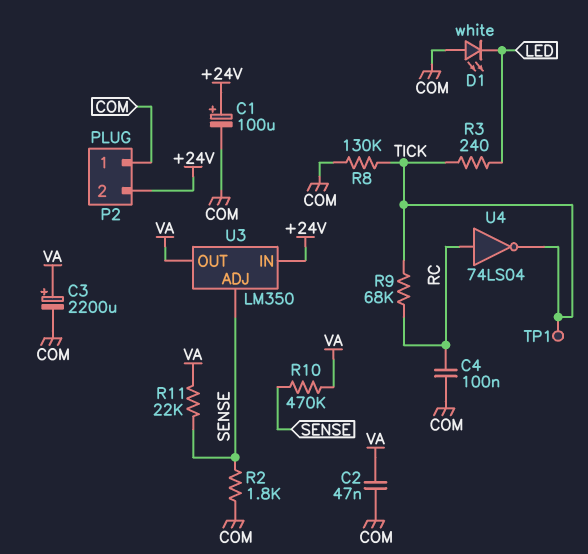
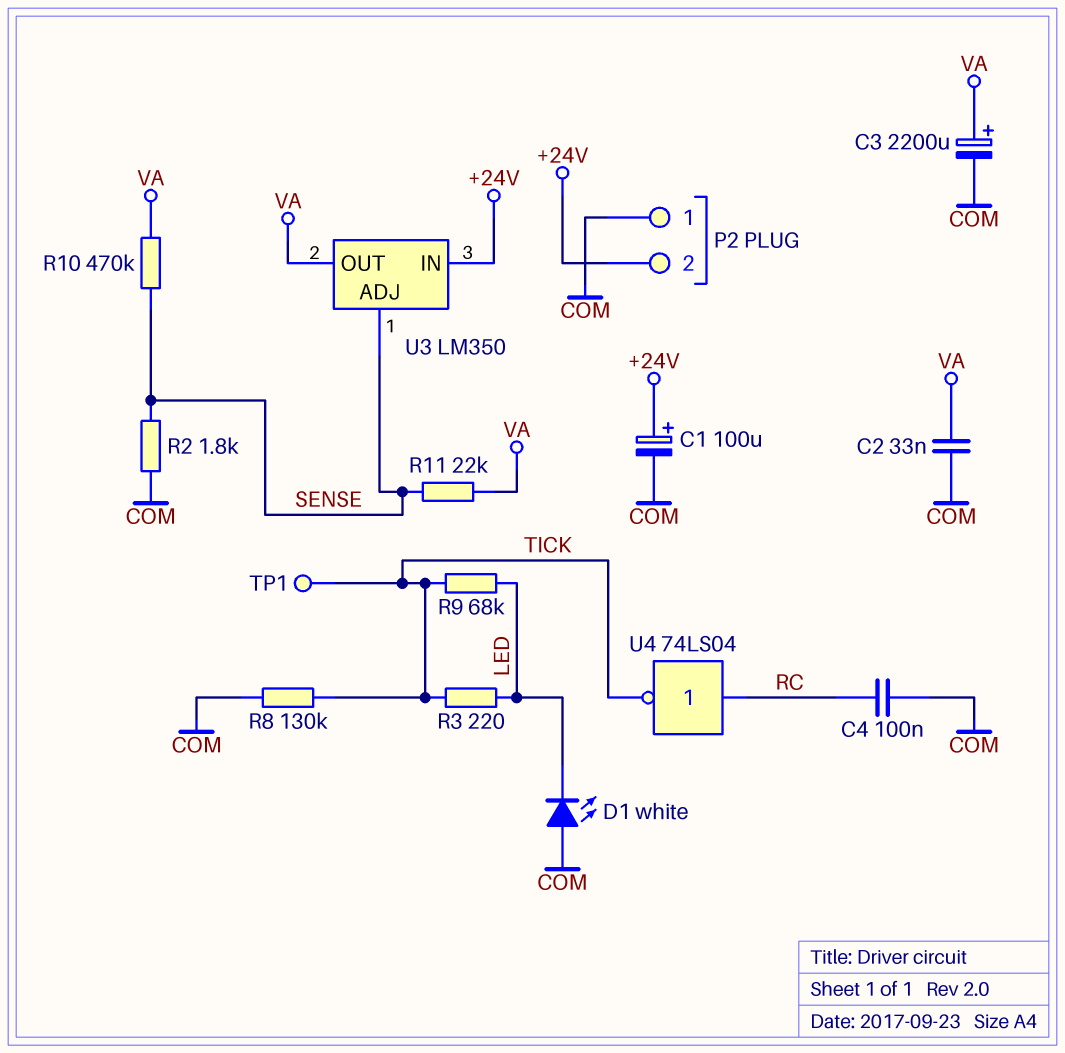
C2: 47nF (COM, VA) -> 33nF (COM, VA)
R3: 240 (LED, TICK) -> 220 (LED, TICK)
R9: 68k (RC, TICK) -> 68k (LED, TICK)

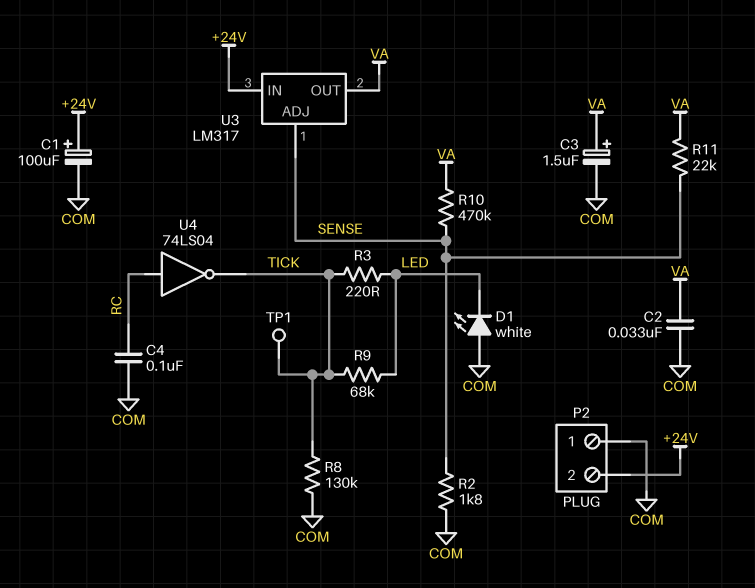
C3: 2200uF (plus VA, minus COM) -> 1.5uF (plus VA, minus COM)
U3: LM350 -> LM317

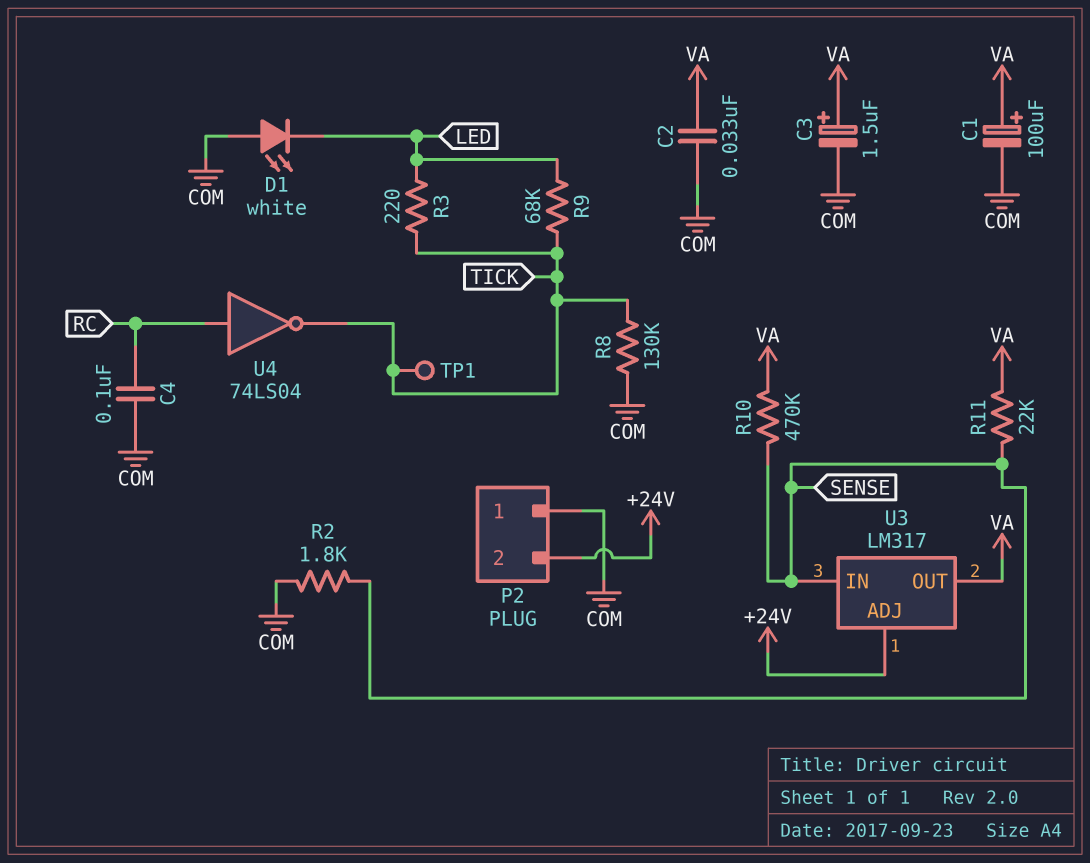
C1: 100uF (plus +24V, minus COM) -> 100uF (plus VA, minus COM)
U3 pin ADJ: SENSE -> +24V
U3 pin IN: +24V -> SENSE

